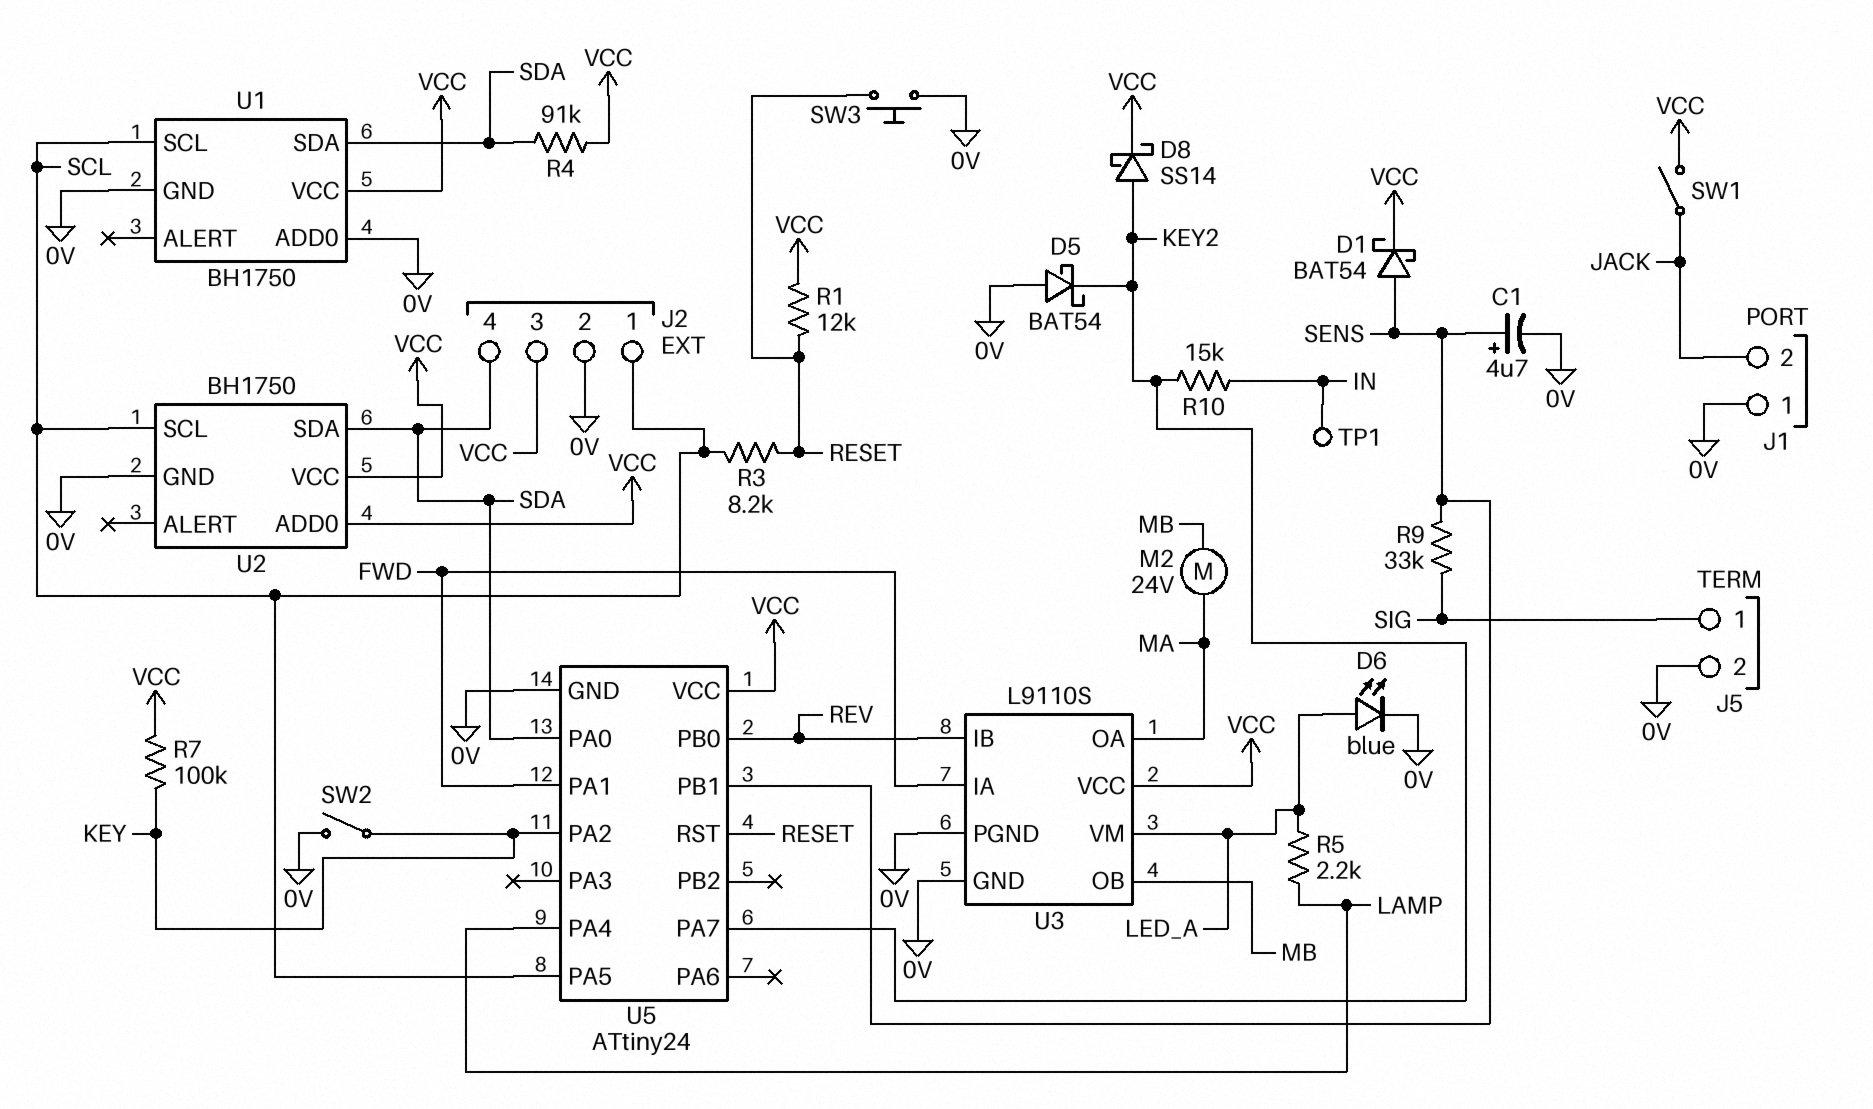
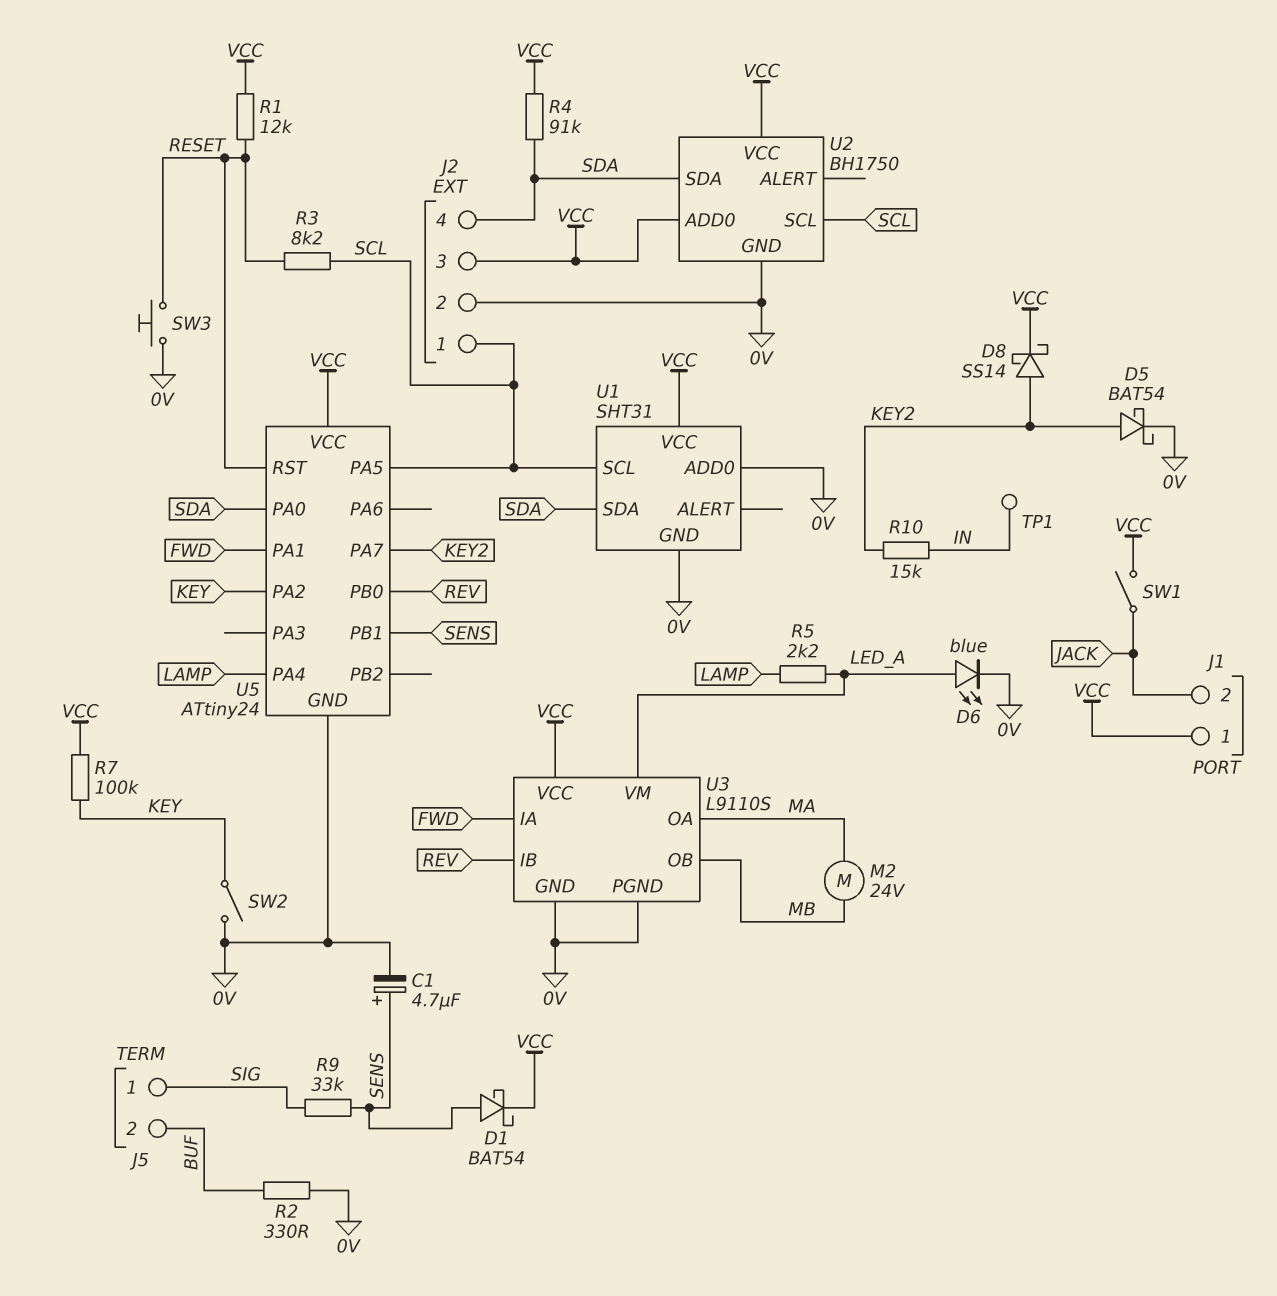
D5: schottky BAT54 (A 0V, K KEY2) -> schottky BAT54 (A KEY2, K 0V)
J1 pin 1: 0V -> VCC
J5 pin 2: 0V -> BUF
R2: none -> 330 (0V, BUF)
U1: BH1750 -> SHT31

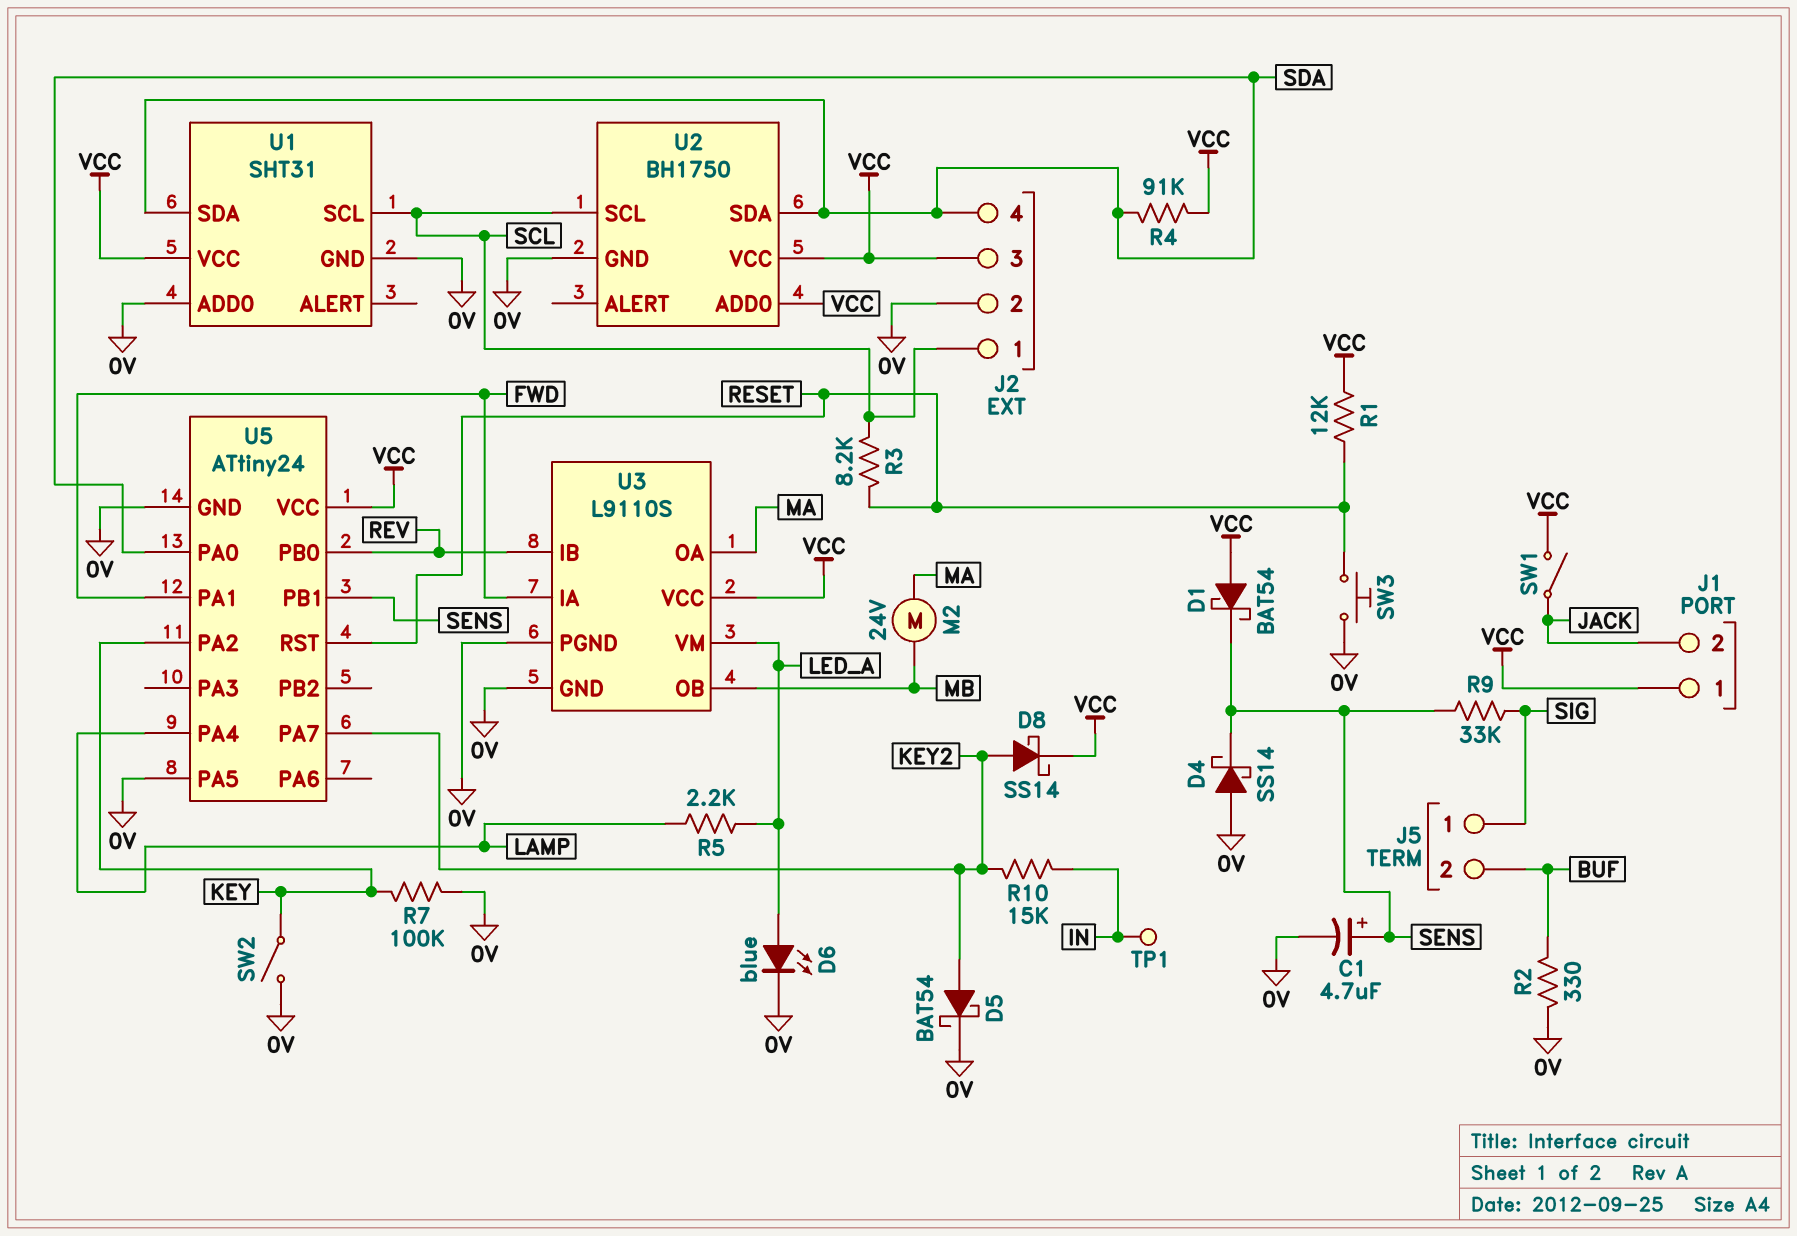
D1: schottky BAT54 (A SENS, K VCC) -> schottky BAT54 (A VCC, K SENS)
D4: none -> schottky SS14 (A 0V, K SENS)
R7: 100k (KEY, VCC) -> 100k (0V, KEY)
U5 pin PA5: SCL -> 0V

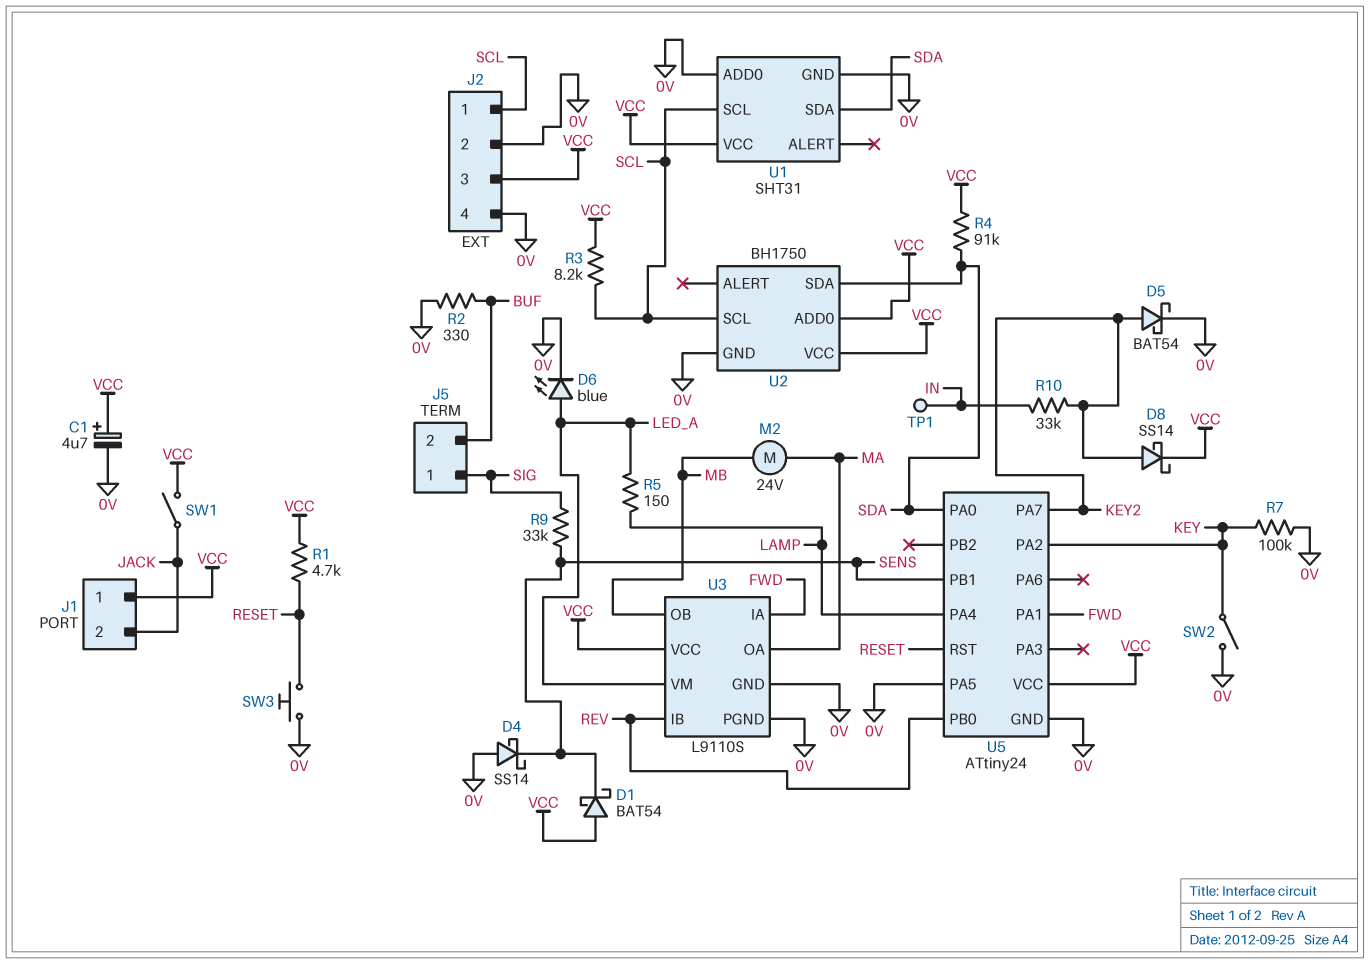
C1: 4.7uF (plus SENS, minus 0V) -> 4.7uF (plus VCC, minus 0V)
J2 pin 4: SDA -> 0V
R1: 12k (RESET, VCC) -> 4.7k (RESET, VCC)
R3: 8.2k (RESET, SCL) -> 8.2k (SCL, VCC)
R5: 2.2k (LAMP, LED_A) -> 150 (LAMP, LED_A)
R10: 15k (IN, KEY2) -> 33k (IN, KEY2)

